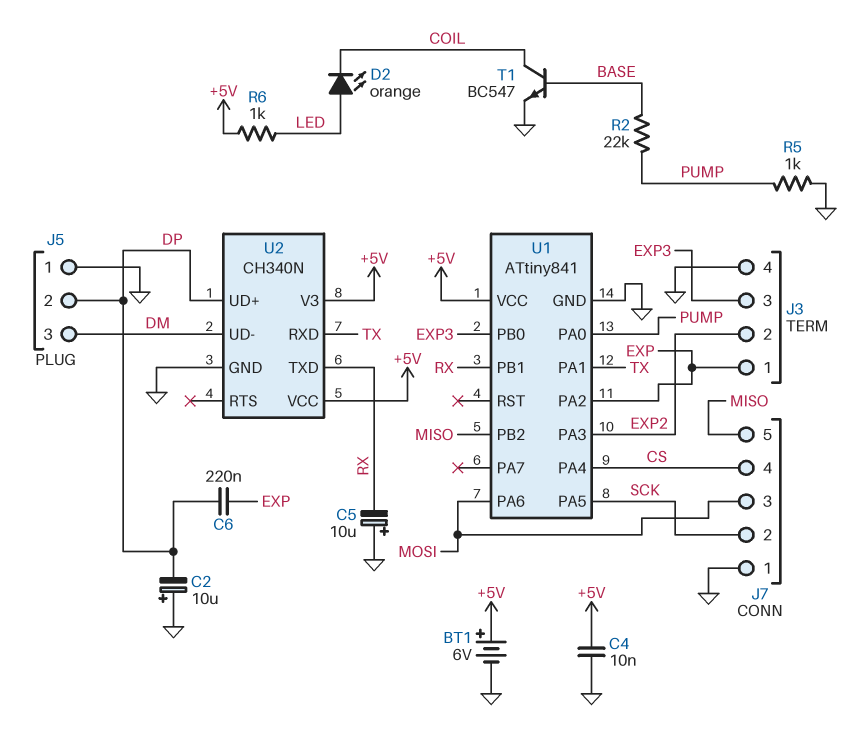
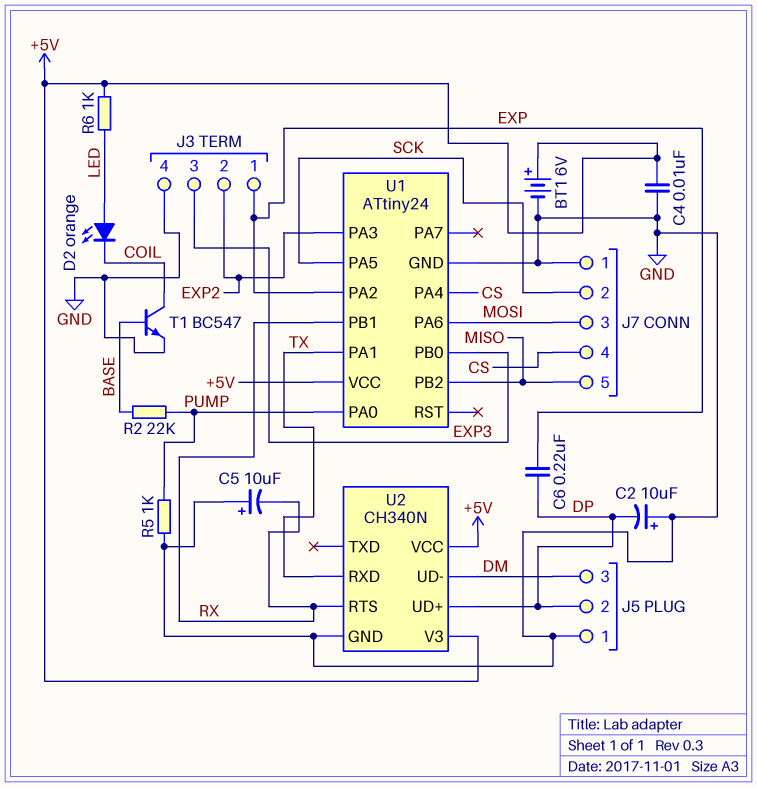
U1: ATtiny841 -> ATtiny24
U2 pin RTS: none -> RX
U2 pin TXD: RX -> none

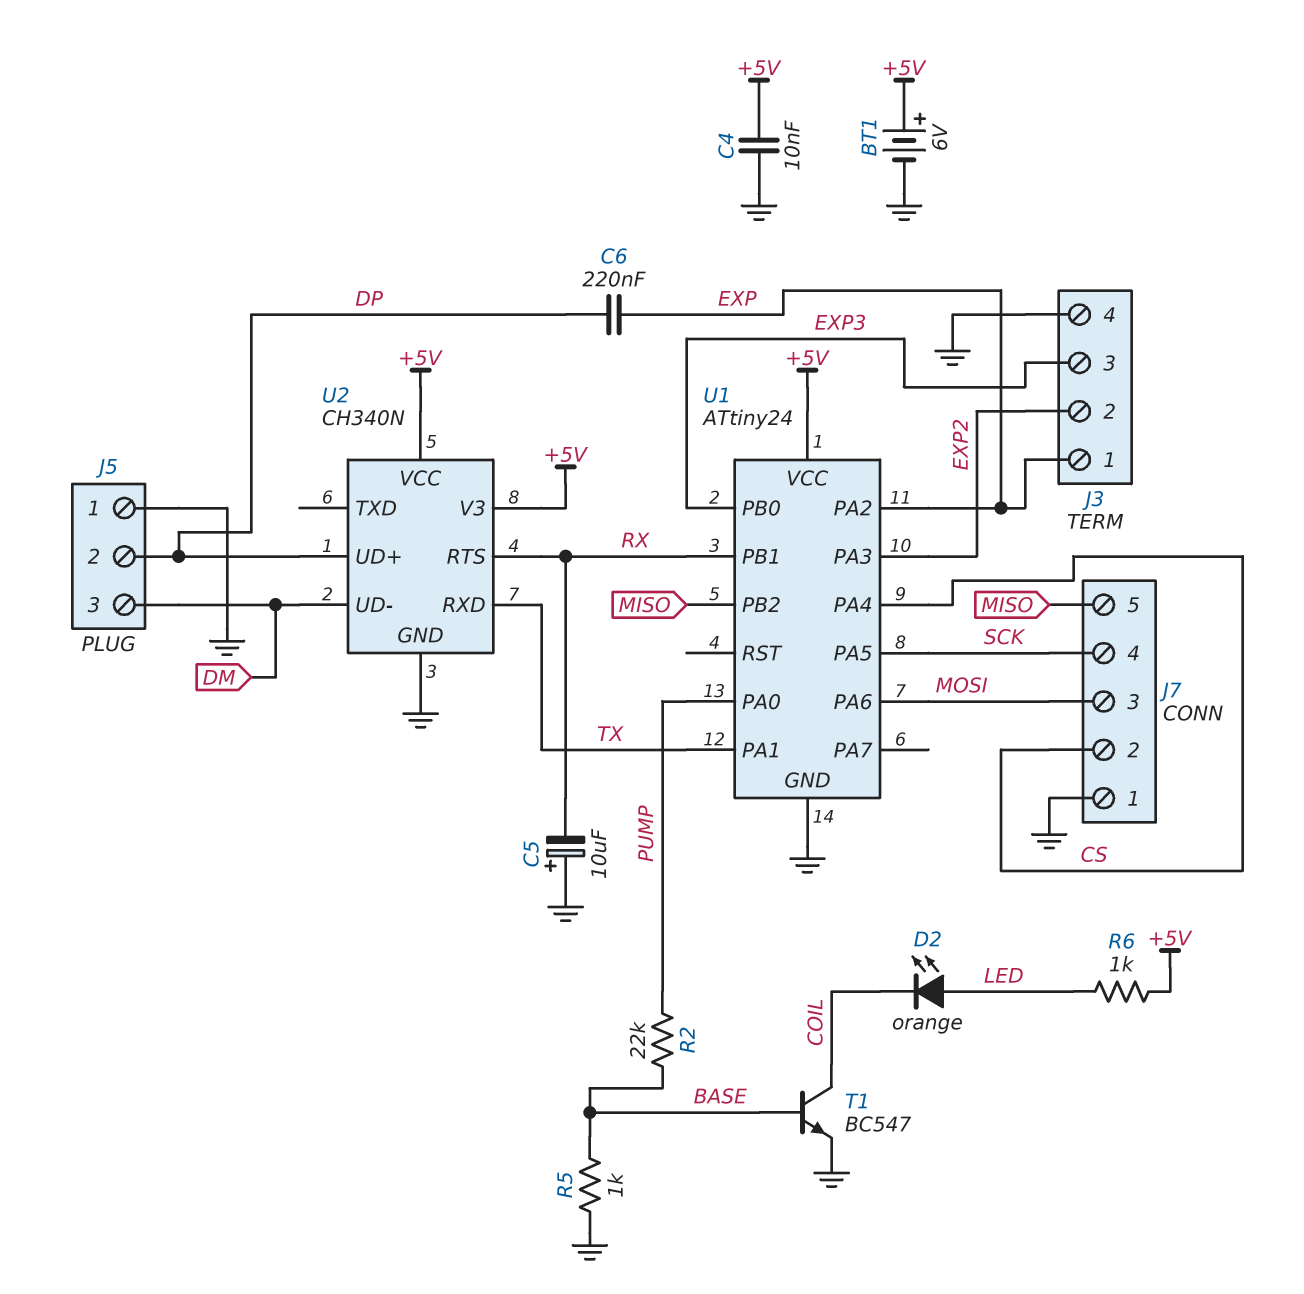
C2: 10uF (plus GND, minus DP) -> none
J7 pin 2: SCK -> CS
J7 pin 4: CS -> SCK
R5: 1k (GND, PUMP) -> 1k (BASE, GND)

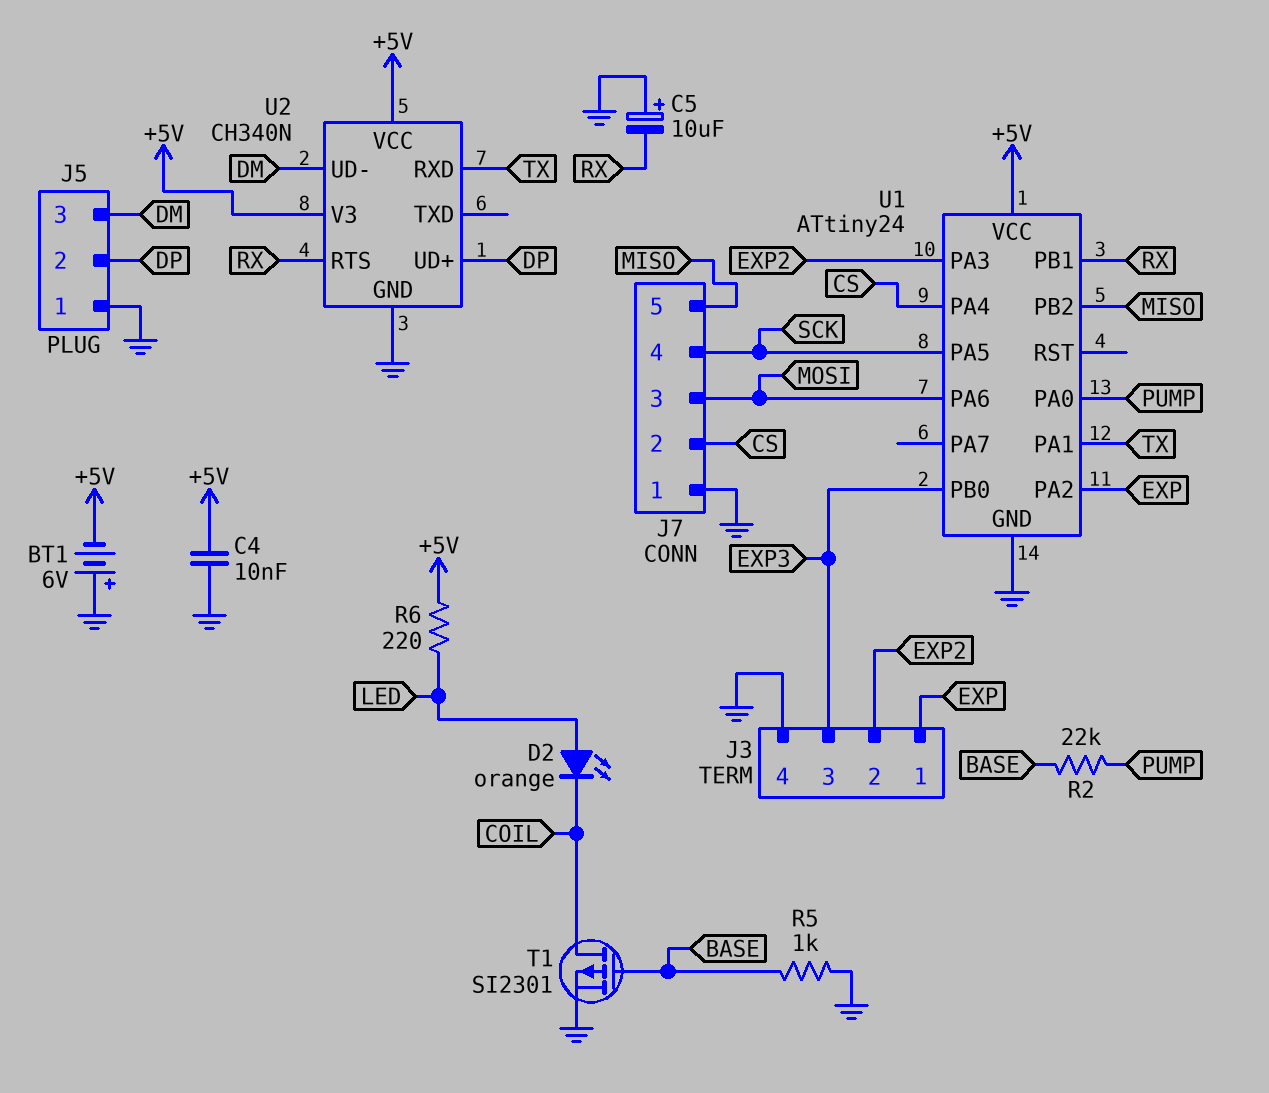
BT1: 6V (plus +5V, minus GND) -> 6V (plus GND, minus +5V)
C6: 220nF (DP, EXP) -> none
R6: 1k (+5V, LED) -> 220 (+5V, LED)
T1: NPN BC547 (B BASE, C COIL, E GND) -> PMOS SI2301 (G BASE, D COIL, S GND)

